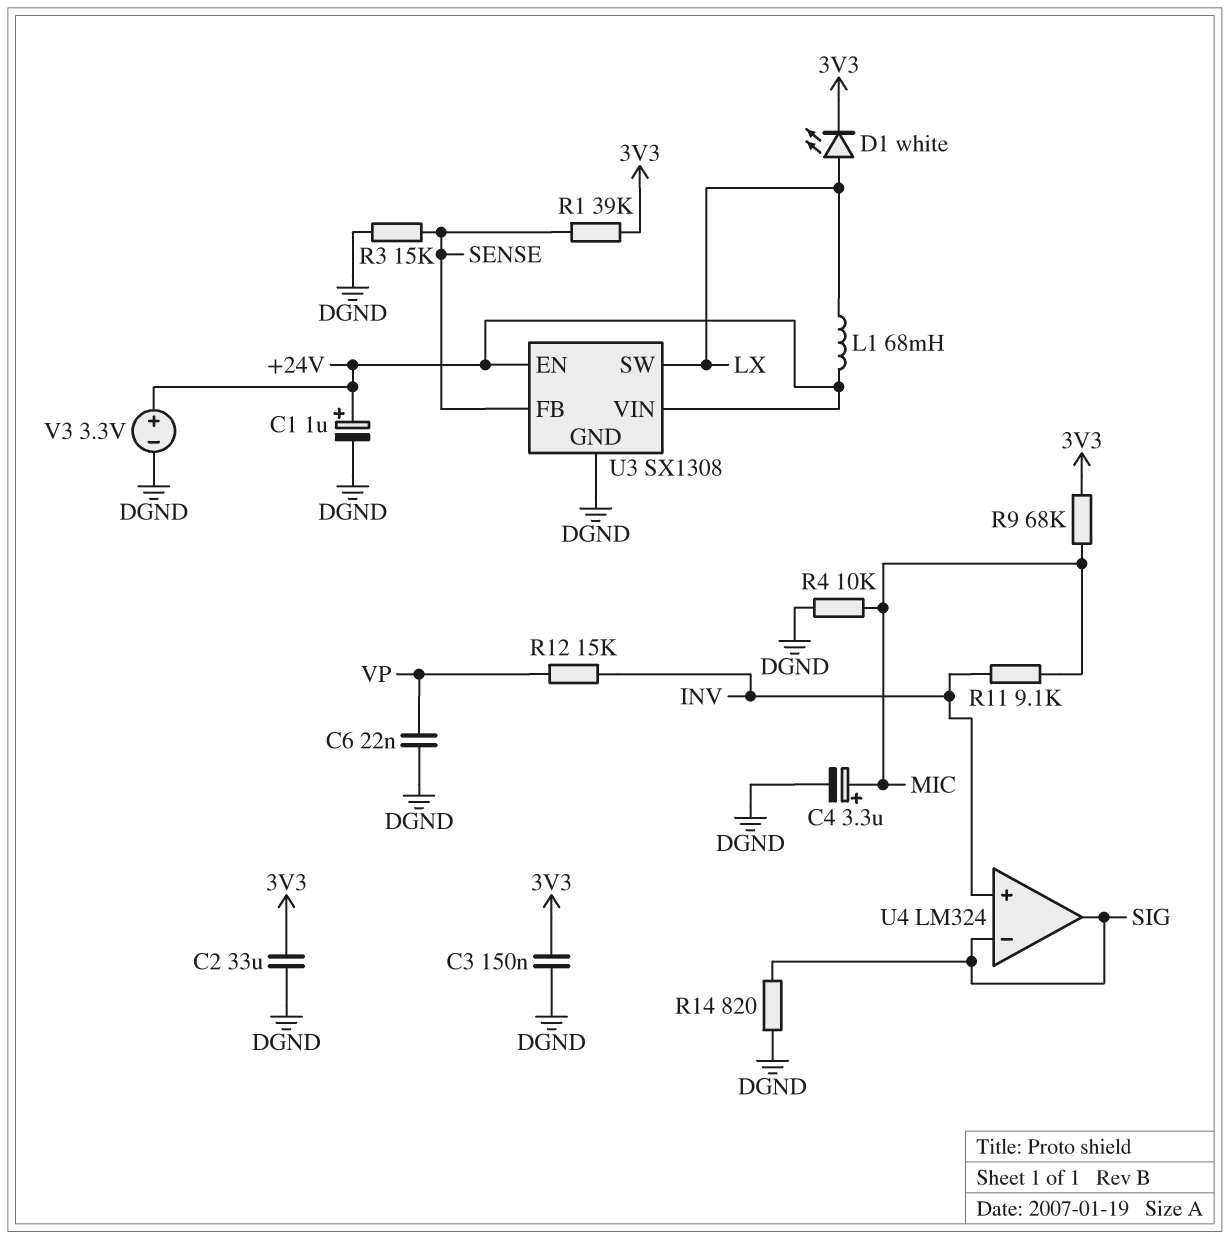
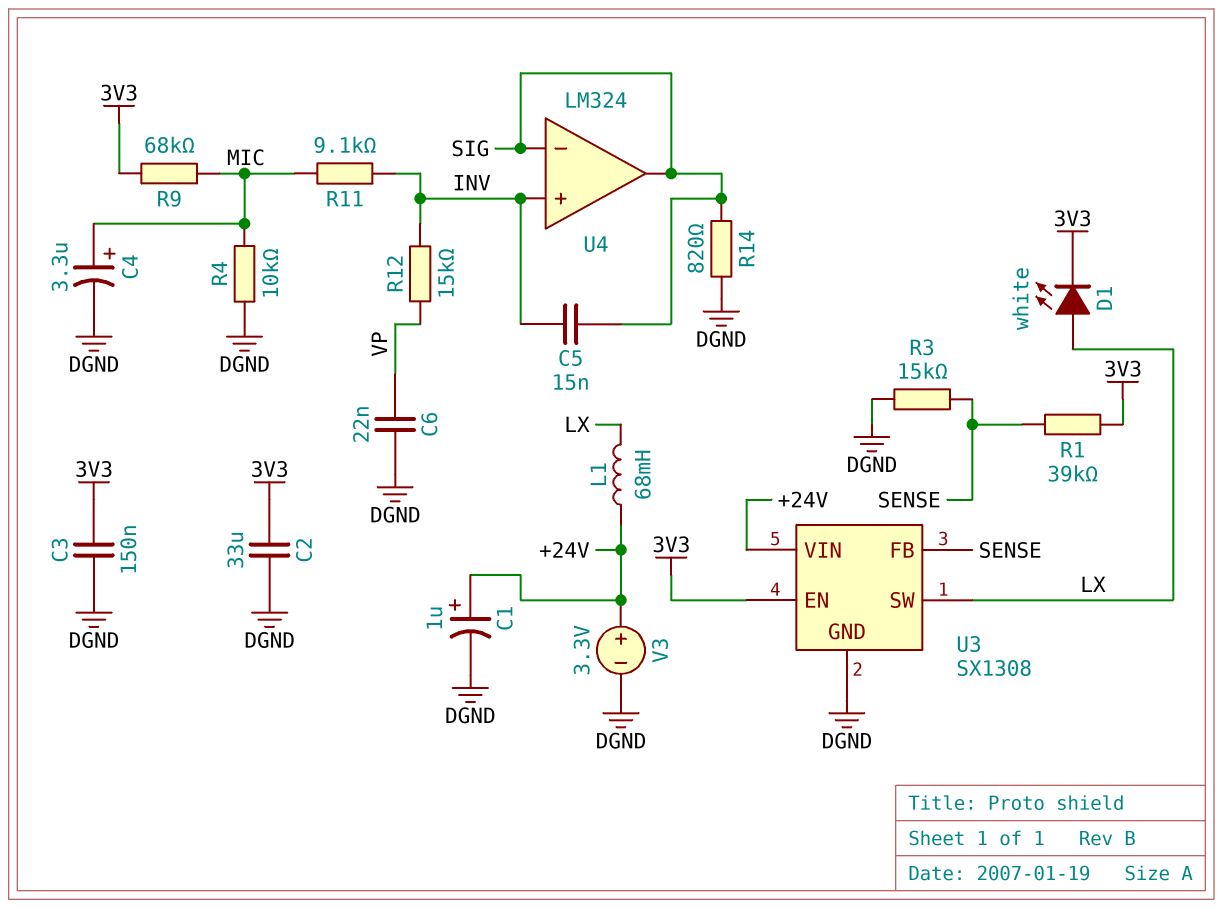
C5: none -> 15nF (INV, SIG)
U3 pin EN: +24V -> 3V3

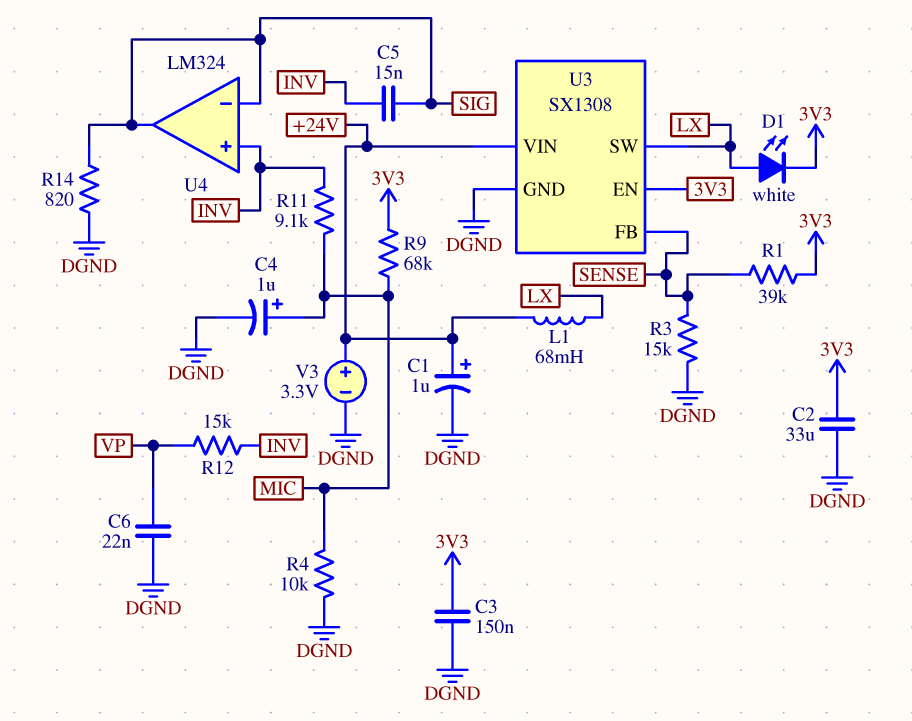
C4: 3.3uF (plus MIC, minus DGND) -> 1uF (plus MIC, minus DGND)

